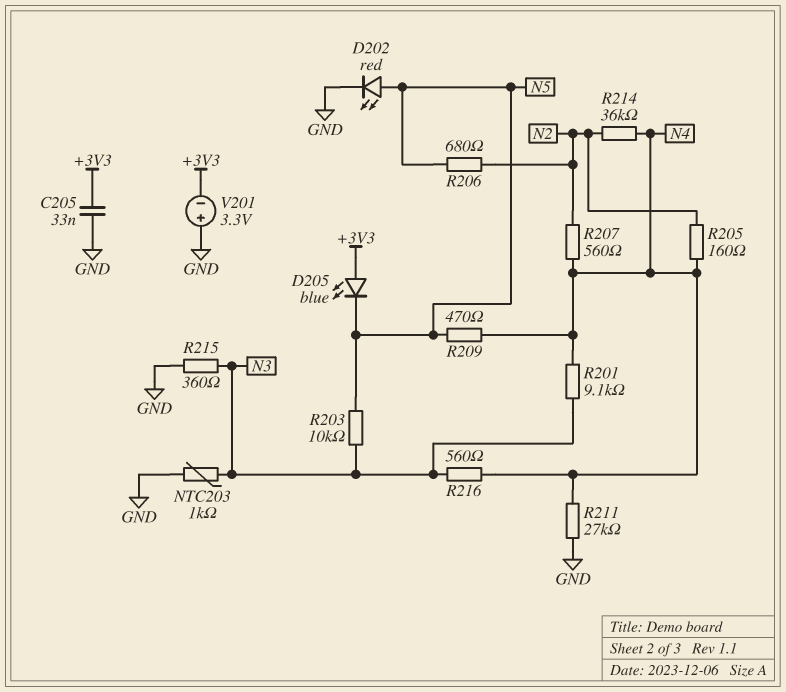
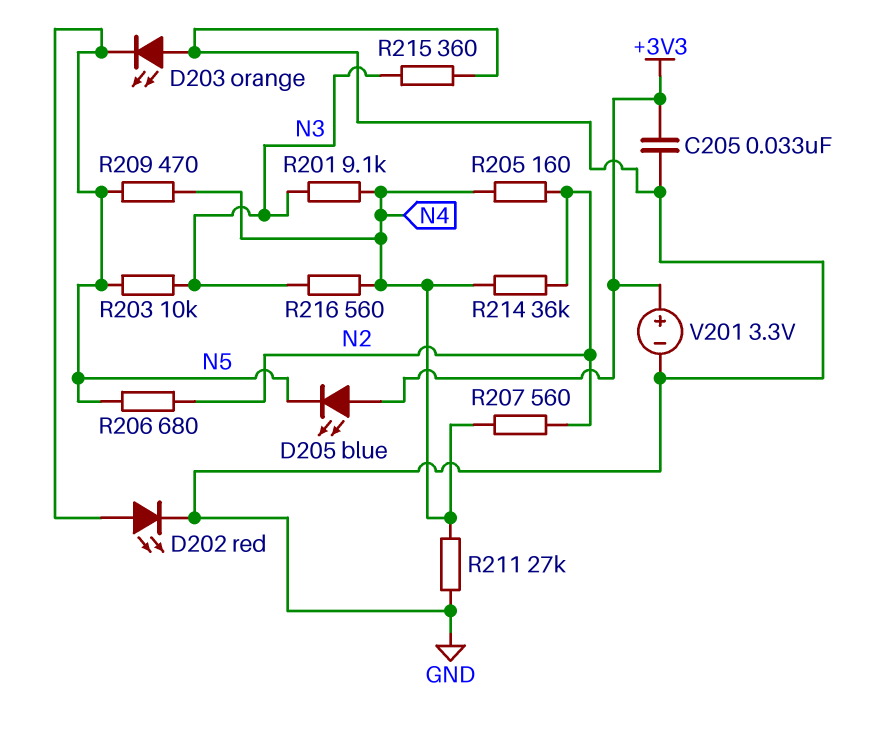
D203: none -> LED orange (A GND, K N5)
NTC203: 1k (GND, N3) -> none
V201: 3.3V (plus GND, minus +3V3) -> 3.3V (plus +3V3, minus GND)

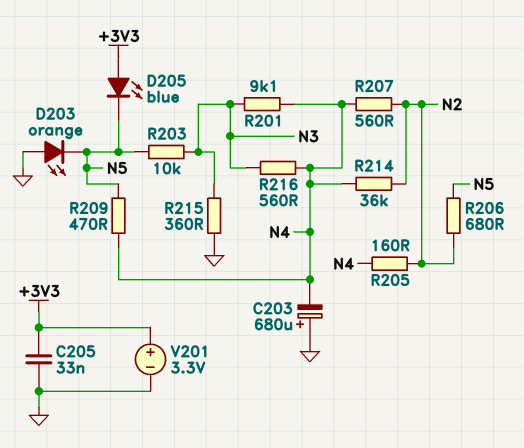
C203: none -> 680uF (plus GND, minus N4)
D202: LED red (A N5, K GND) -> none
R211: 27k (GND, N4) -> none

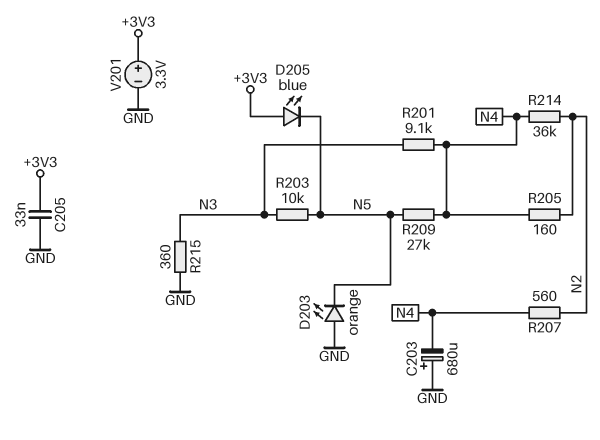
R206: 680 (N2, N5) -> none
R209: 470 (N4, N5) -> 27k (N4, N5)
R216: 560 (N3, N4) -> none

